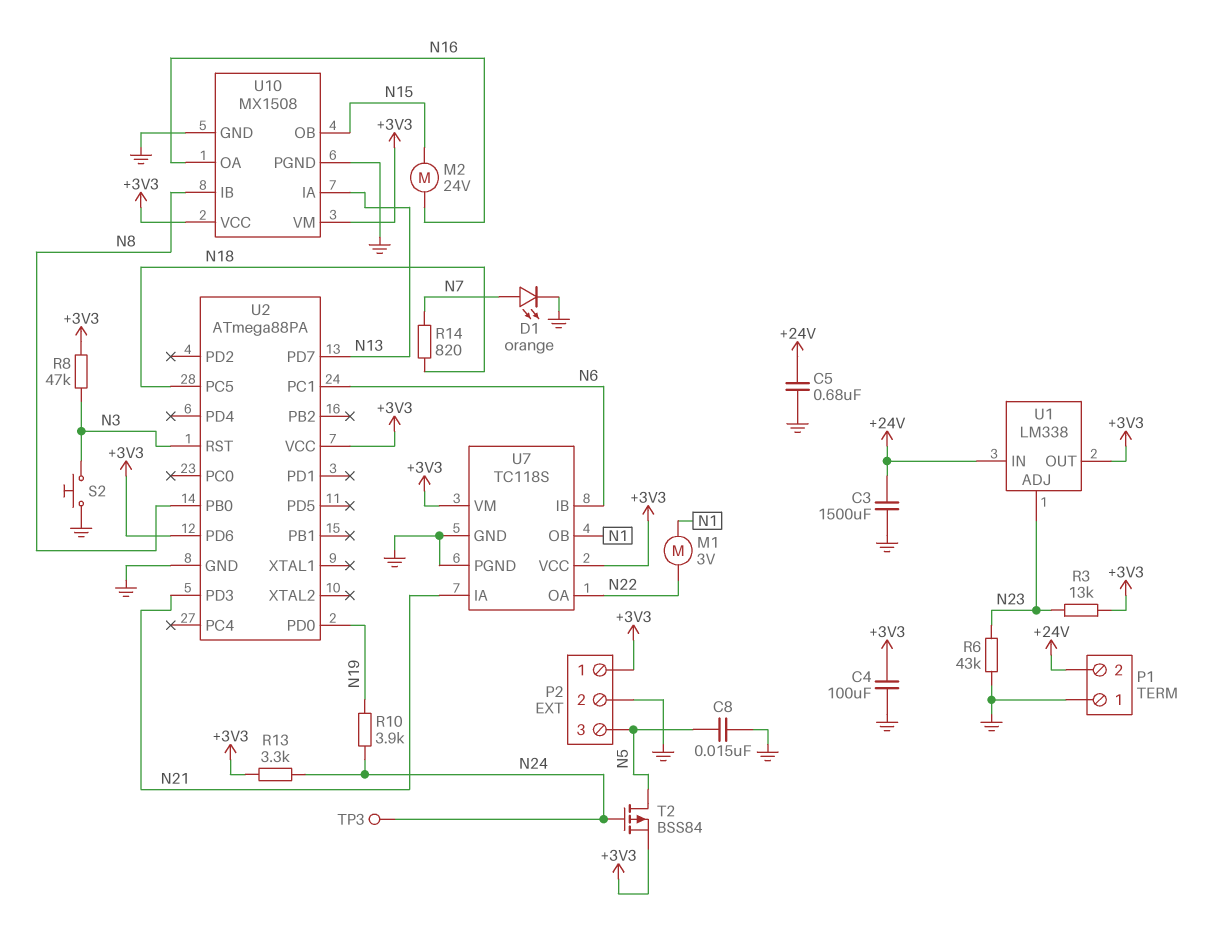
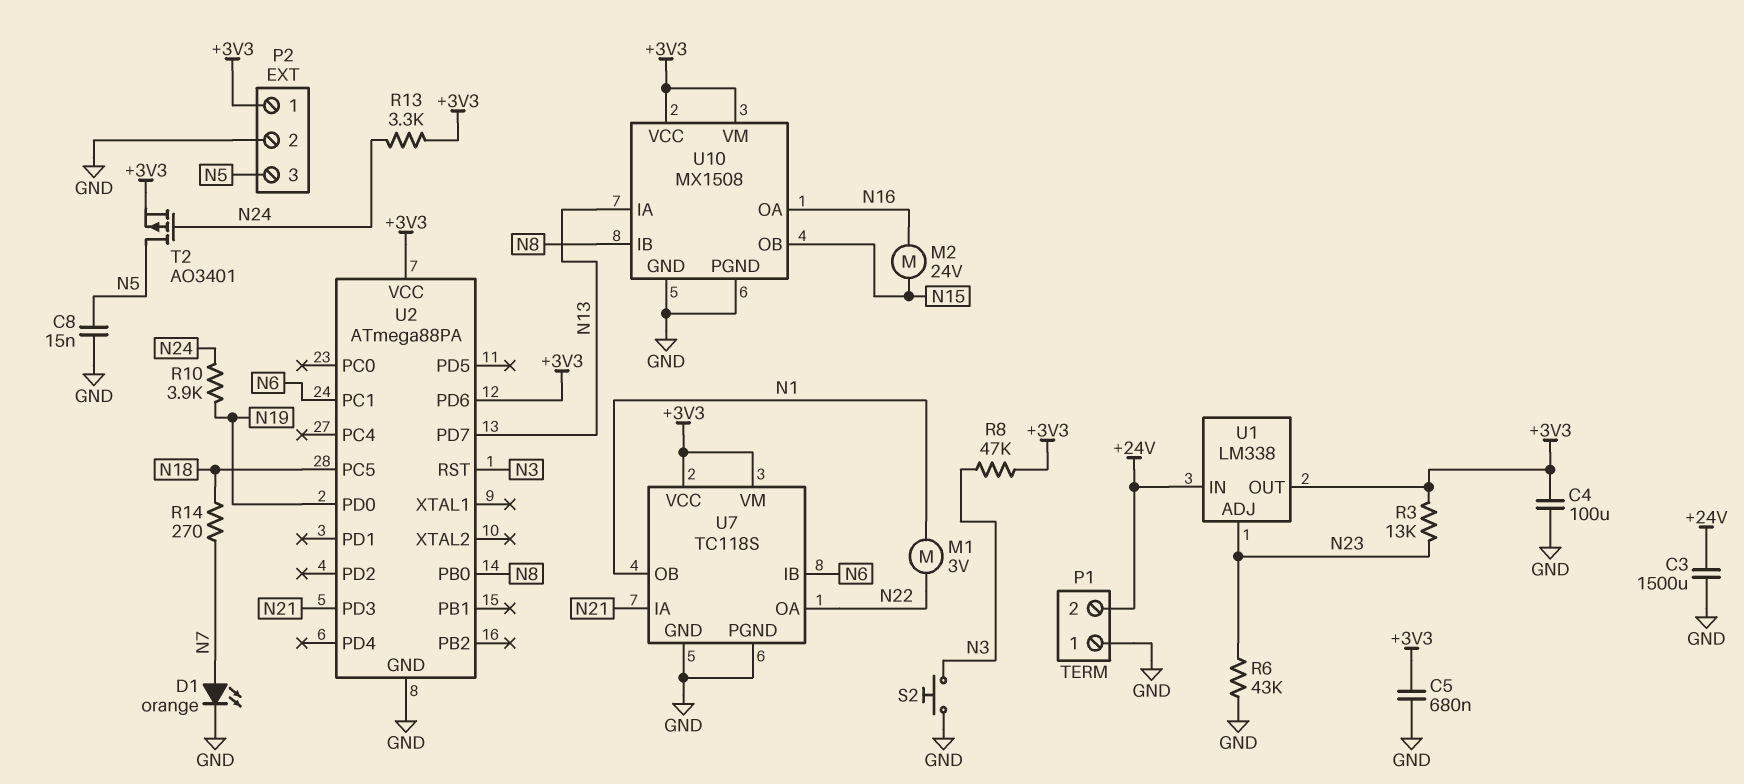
C5: 680nF (+24V, GND) -> 680nF (+3V3, GND)
R14: 820 (N7, N18) -> 270 (N7, N18)
T2: PMOS BSS84 (G N24, D N5, S +3V3) -> PMOS AO3401 (G N24, D N5, S +3V3)
TP3: test point (N24) -> none

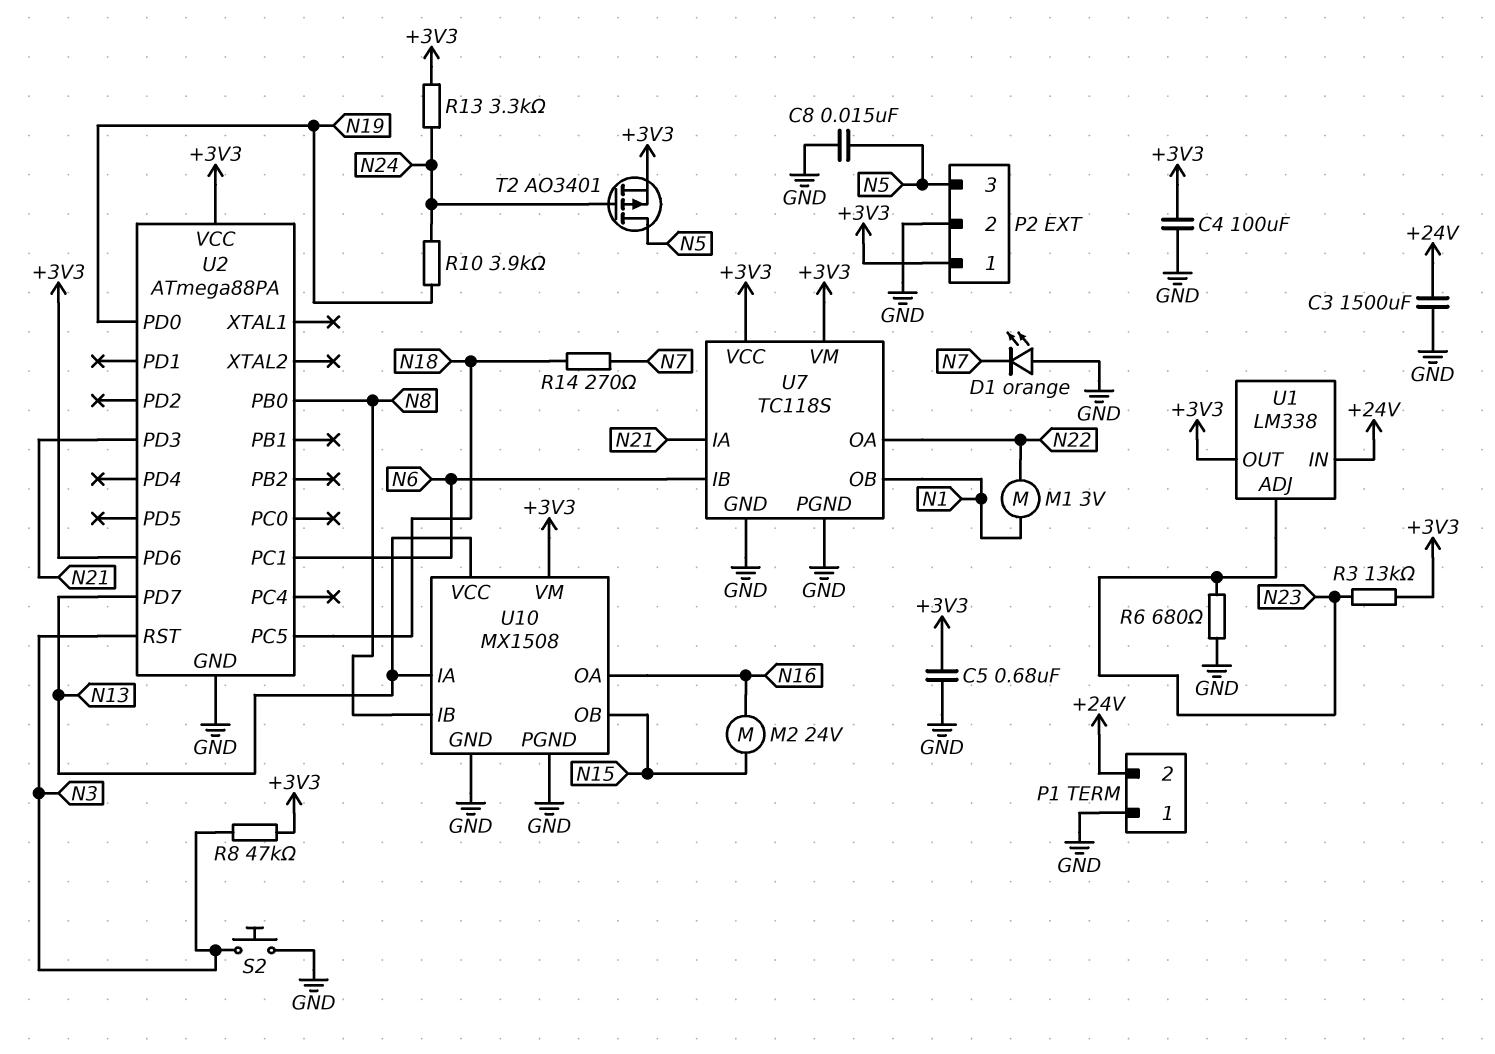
D1: LED orange (A N7, K GND) -> LED orange (A GND, K N7)
R6: 43k (GND, N23) -> 680 (GND, N23)
U10 pin VCC: +3V3 -> N13

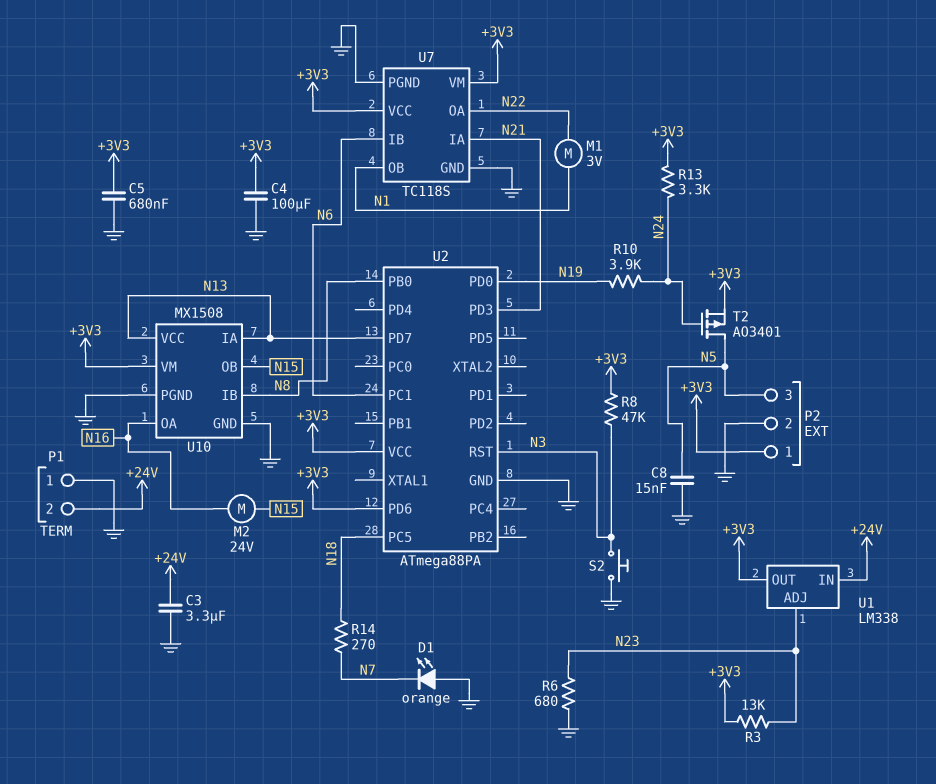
C3: 1500uF (+24V, GND) -> 3.3uF (+24V, GND)

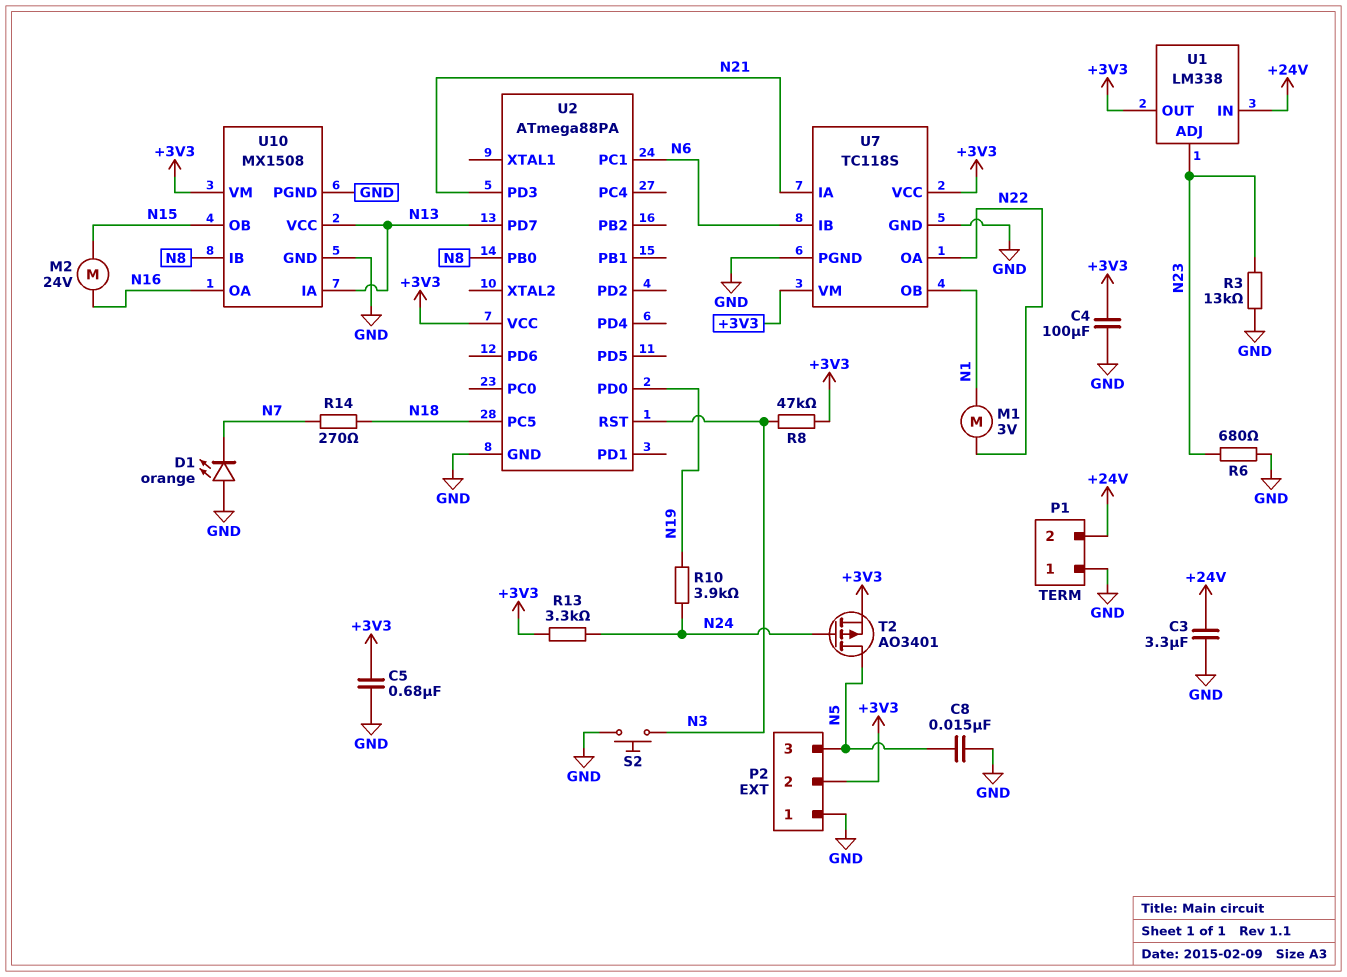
P2 pin 1: +3V3 -> GND
P2 pin 2: GND -> +3V3
R3: 13k (+3V3, N23) -> 13k (GND, N23)
U2 pin PD6: +3V3 -> none

